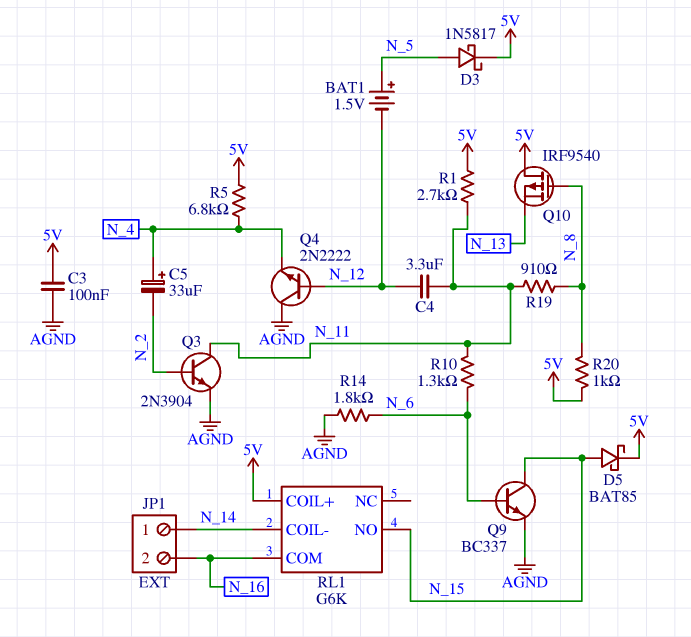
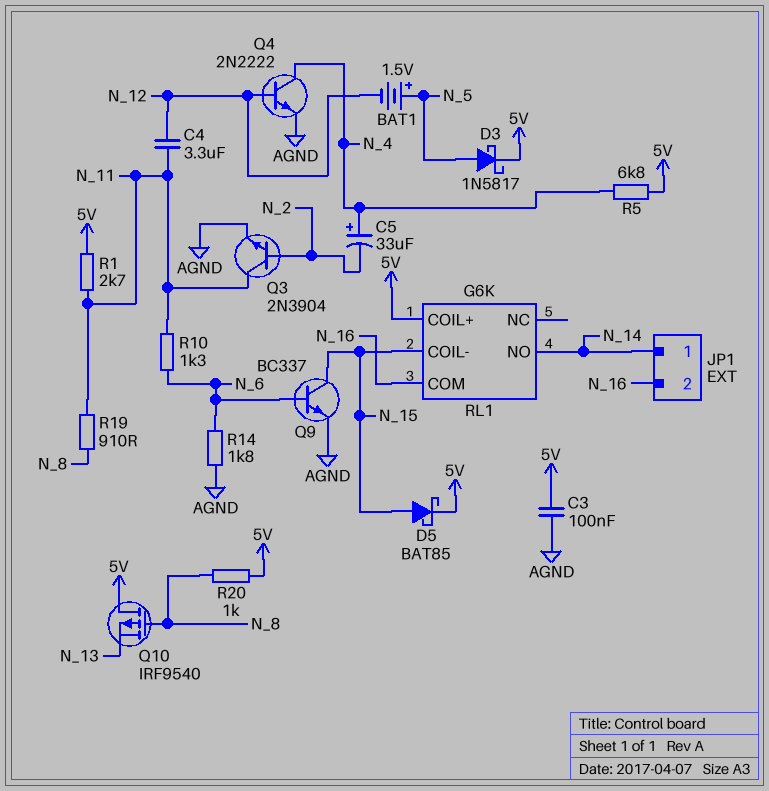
Q4: NPN 2N2222 (B N_12, C AGND, E N_4) -> NPN 2N2222 (B N_12, C N_4, E AGND)
RL1 pin COIL-: N_14 -> N_15
RL1 pin NO: N_15 -> N_14

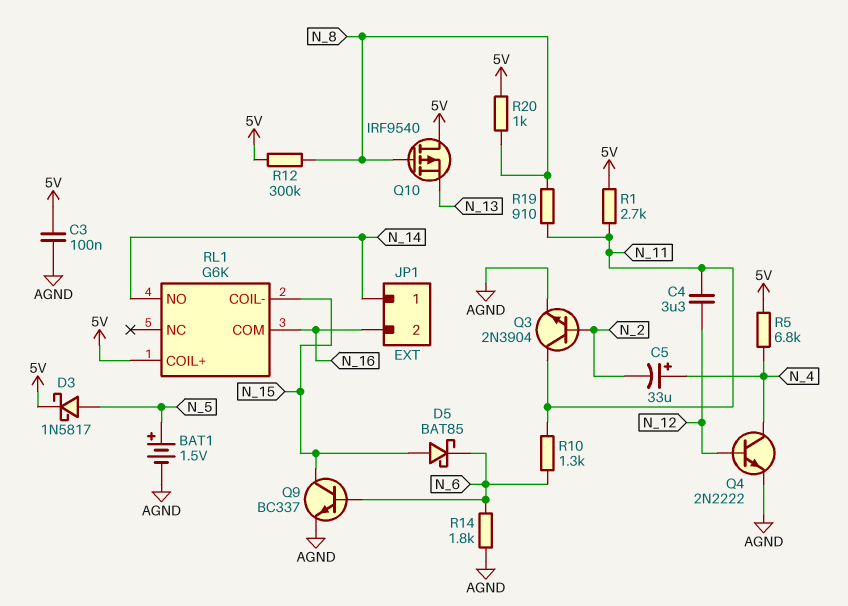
BAT1: 1.5V (plus N_5, minus N_12) -> 1.5V (plus N_5, minus AGND)
D5: schottky BAT85 (A N_15, K 5V) -> schottky BAT85 (A N_15, K N_6)
R12: none -> 300k (5V, N_8)

